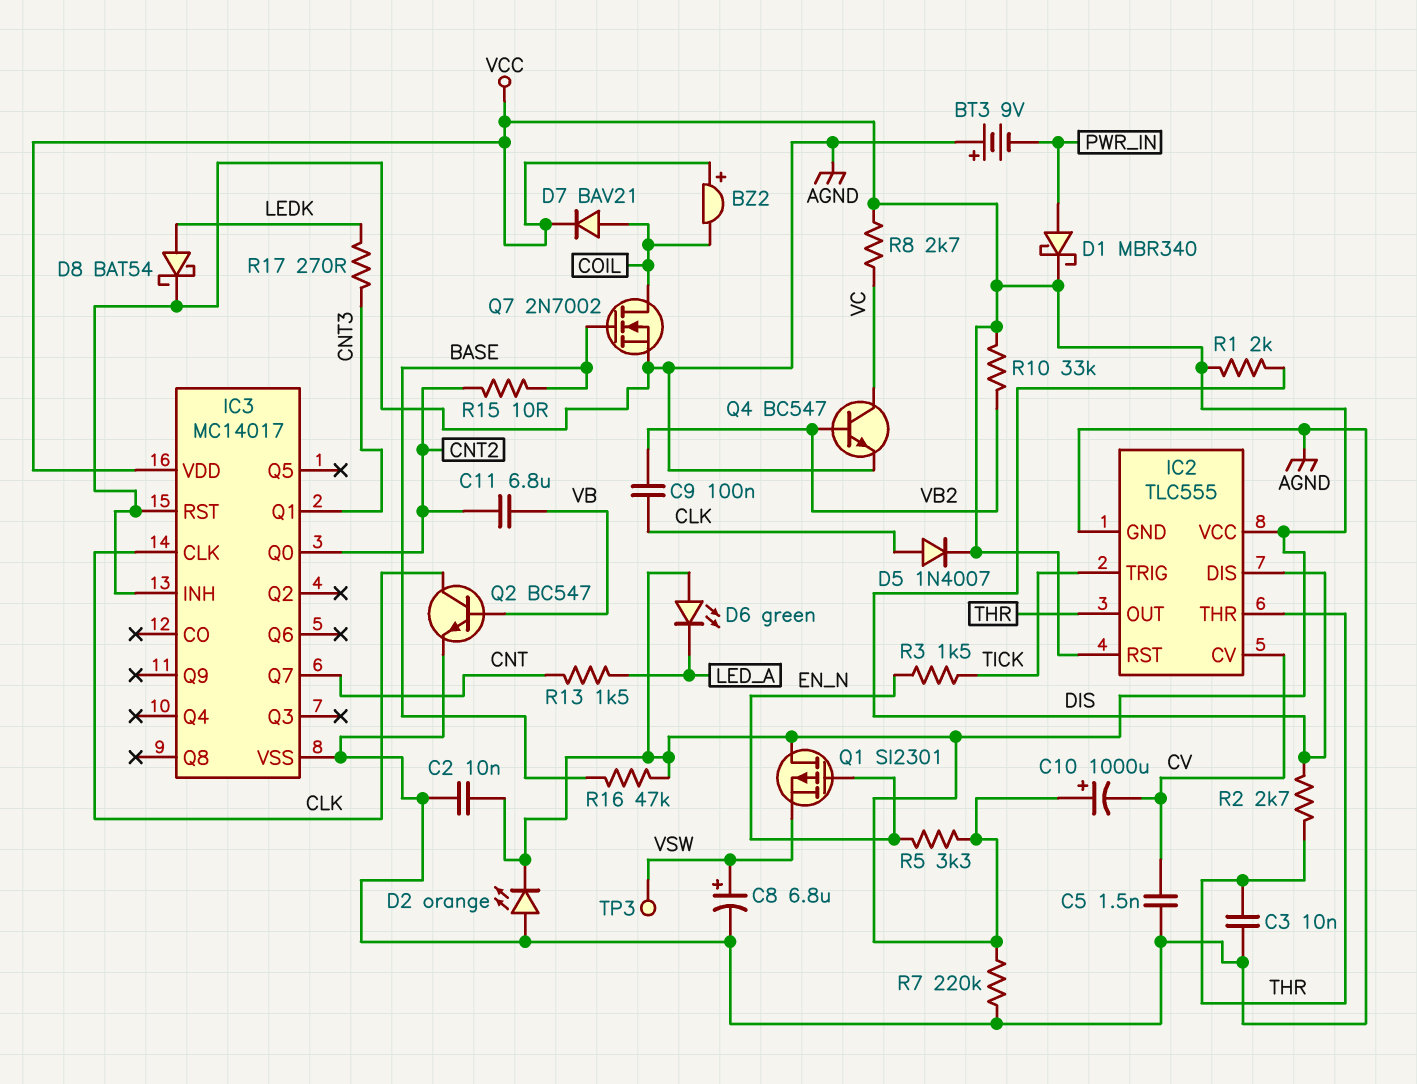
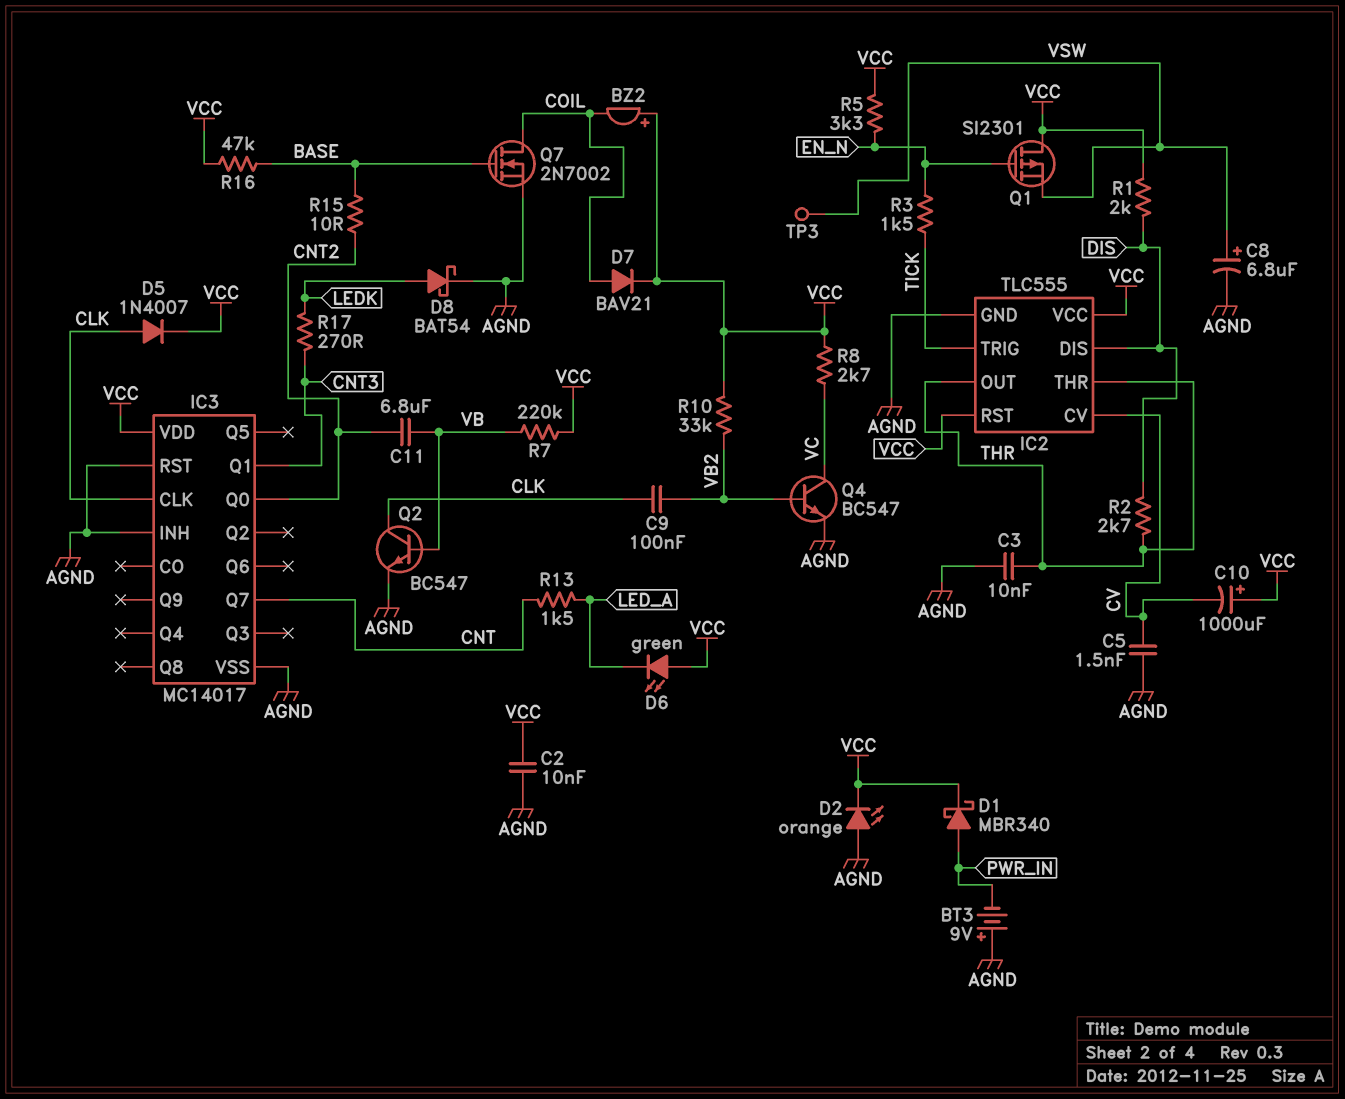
R7: 220k (AGND, VCC) -> 220k (VB, VCC)

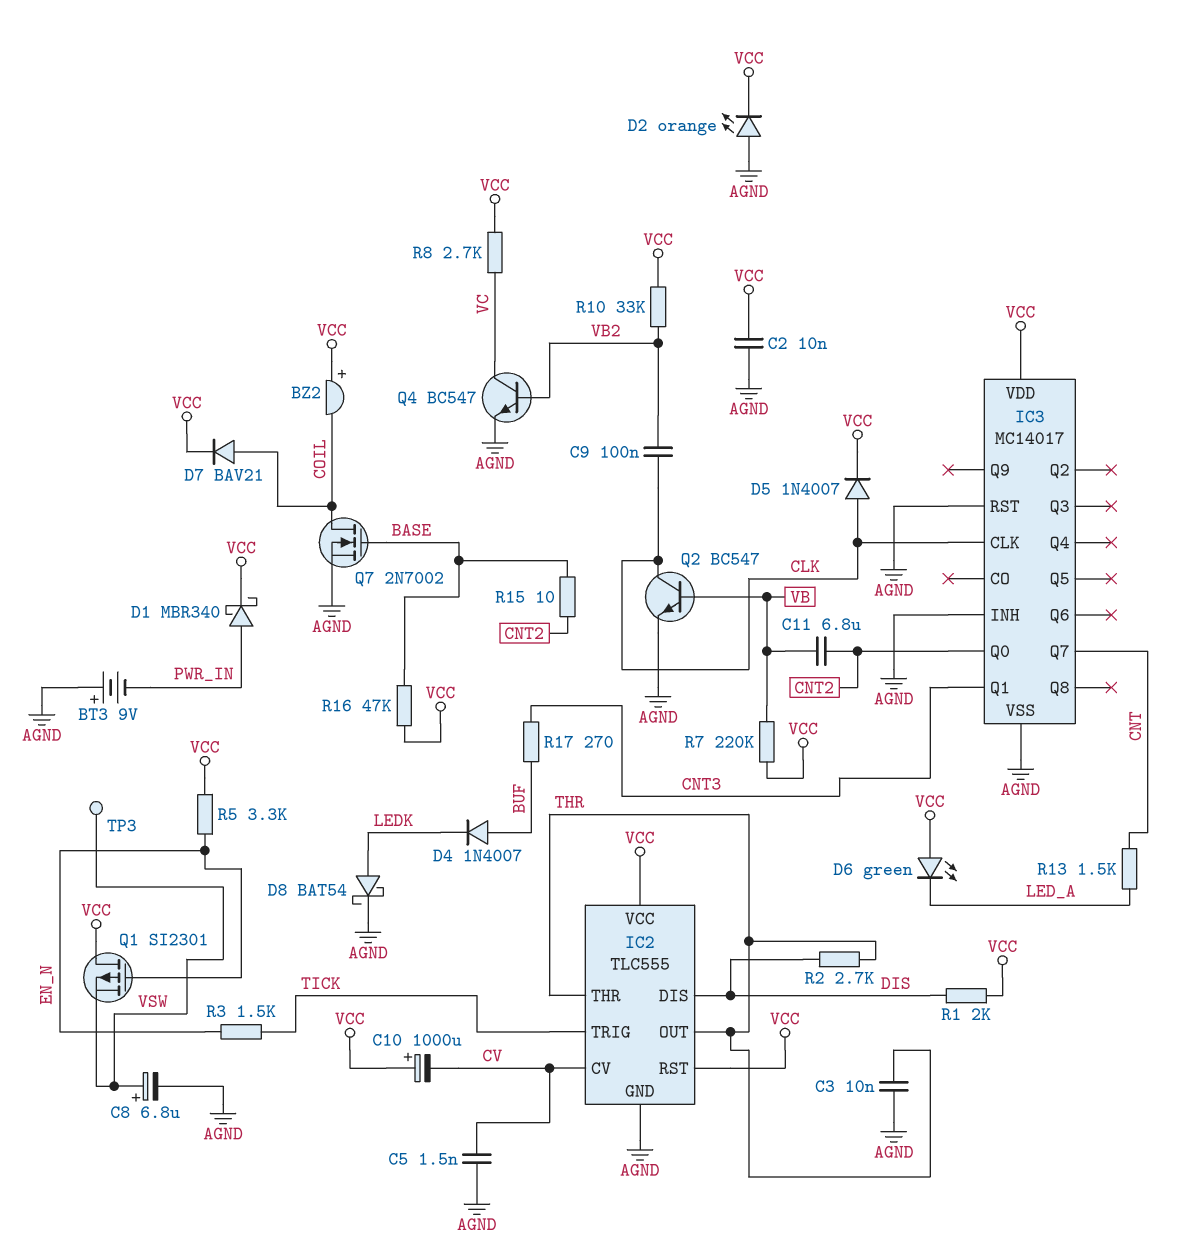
D4: none -> diode 1N4007 (A BUF, K LEDK)
R17: 270 (CNT3, LEDK) -> 270 (BUF, CNT3)

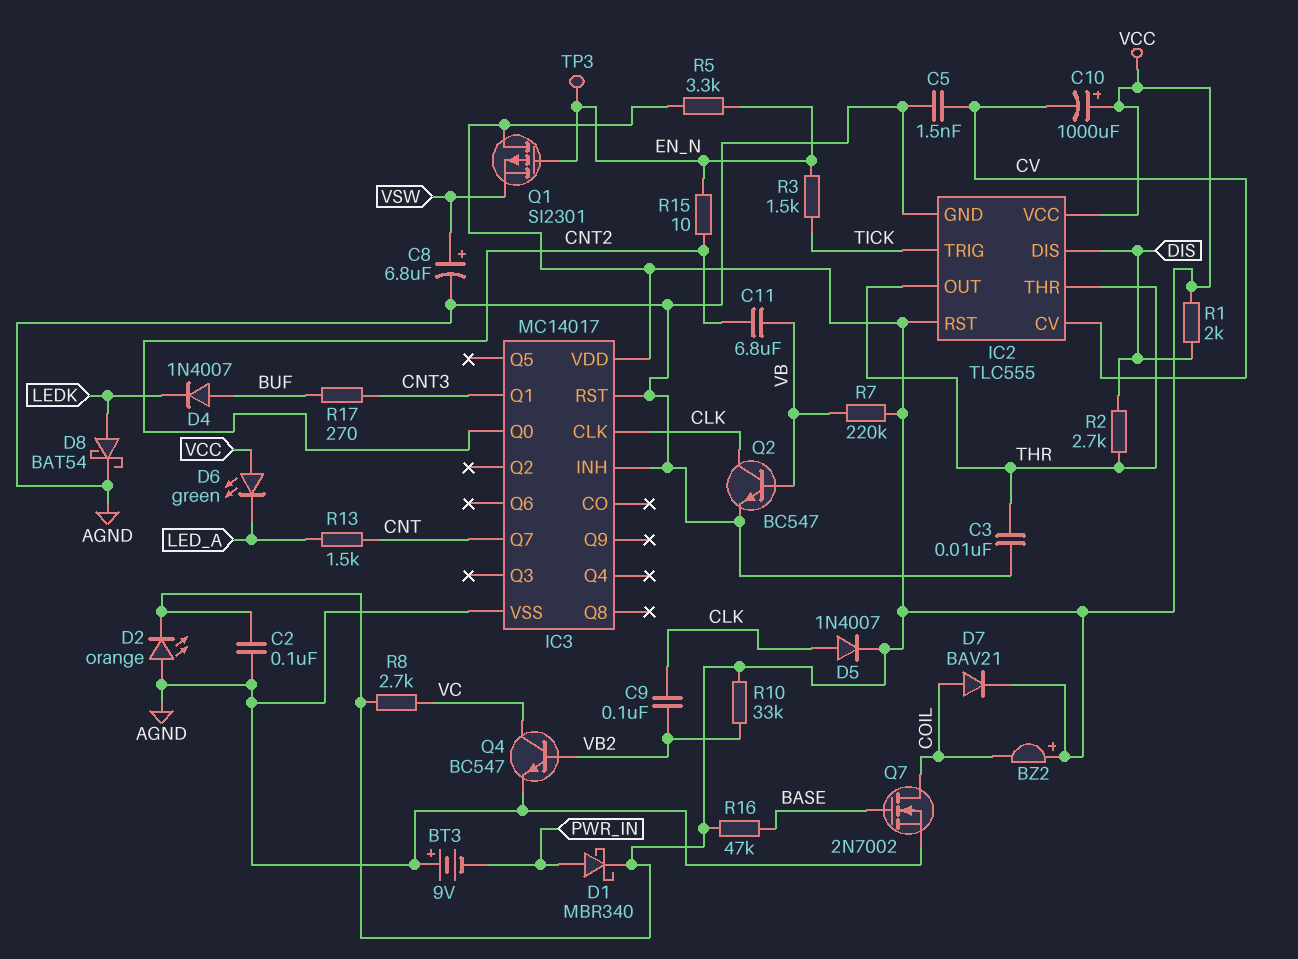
C2: 10nF (AGND, VCC) -> 100nF (AGND, VCC)
R15: 10 (BASE, CNT2) -> 10 (CNT2, EN_N)
TP3: test point (VSW) -> test point (EN_N)

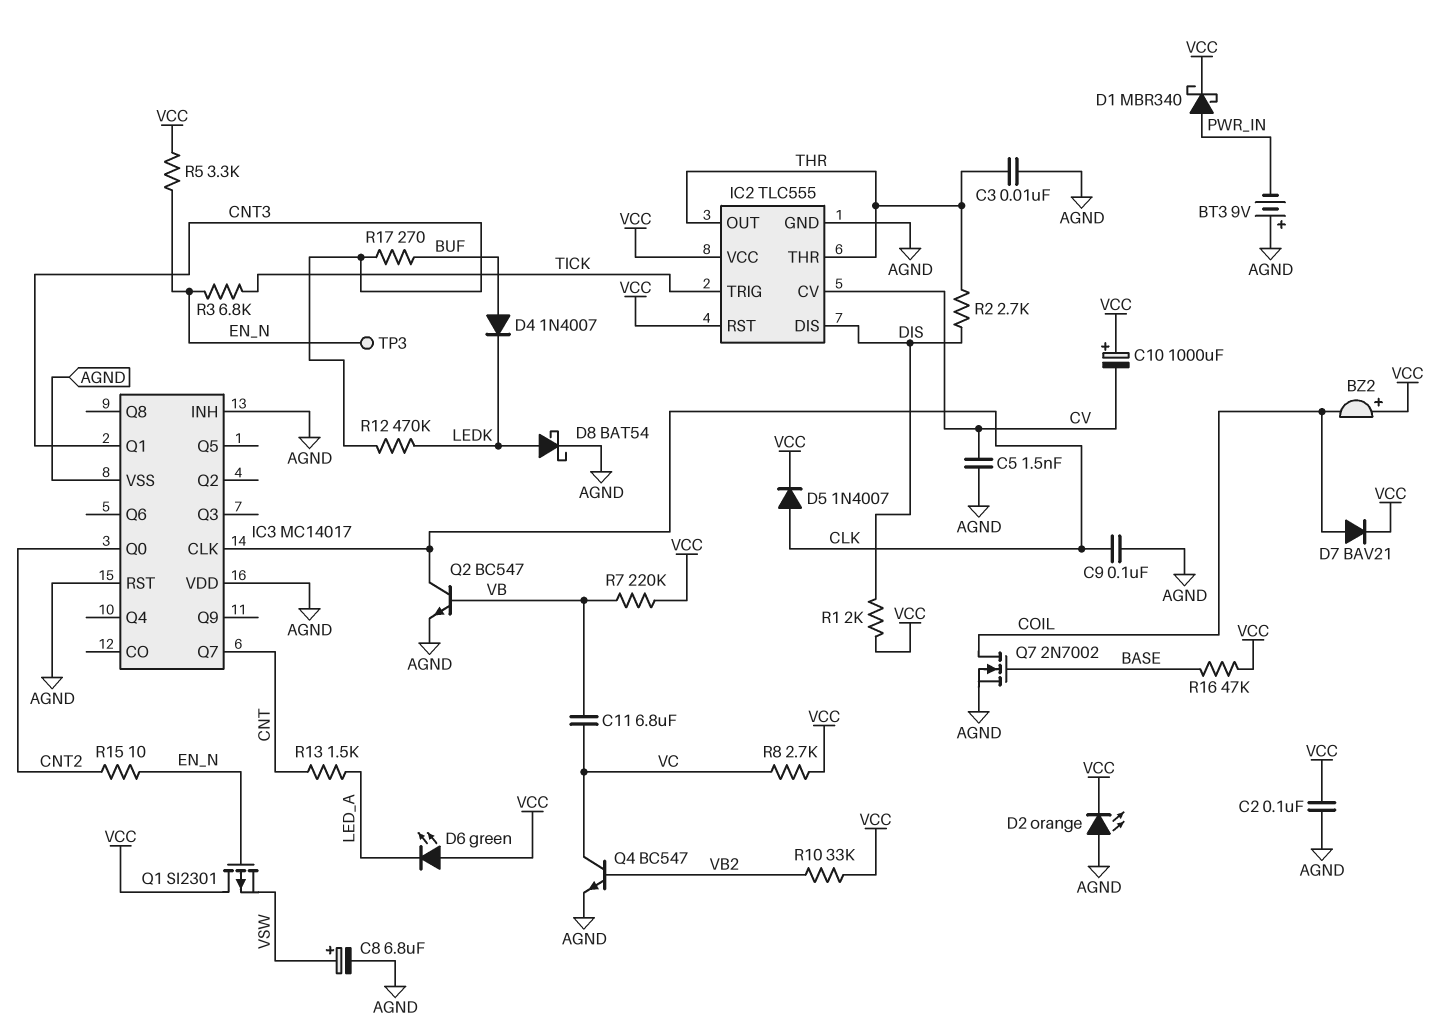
C9: 100nF (CLK, VB2) -> 100nF (AGND, CLK)
C11: 6.8uF (CNT2, VB) -> 6.8uF (VB, VC)
IC3 pin VDD: VCC -> AGND
R3: 1.5k (EN_N, TICK) -> 6.8k (EN_N, TICK)
R12: none -> 470k (CNT3, LEDK)

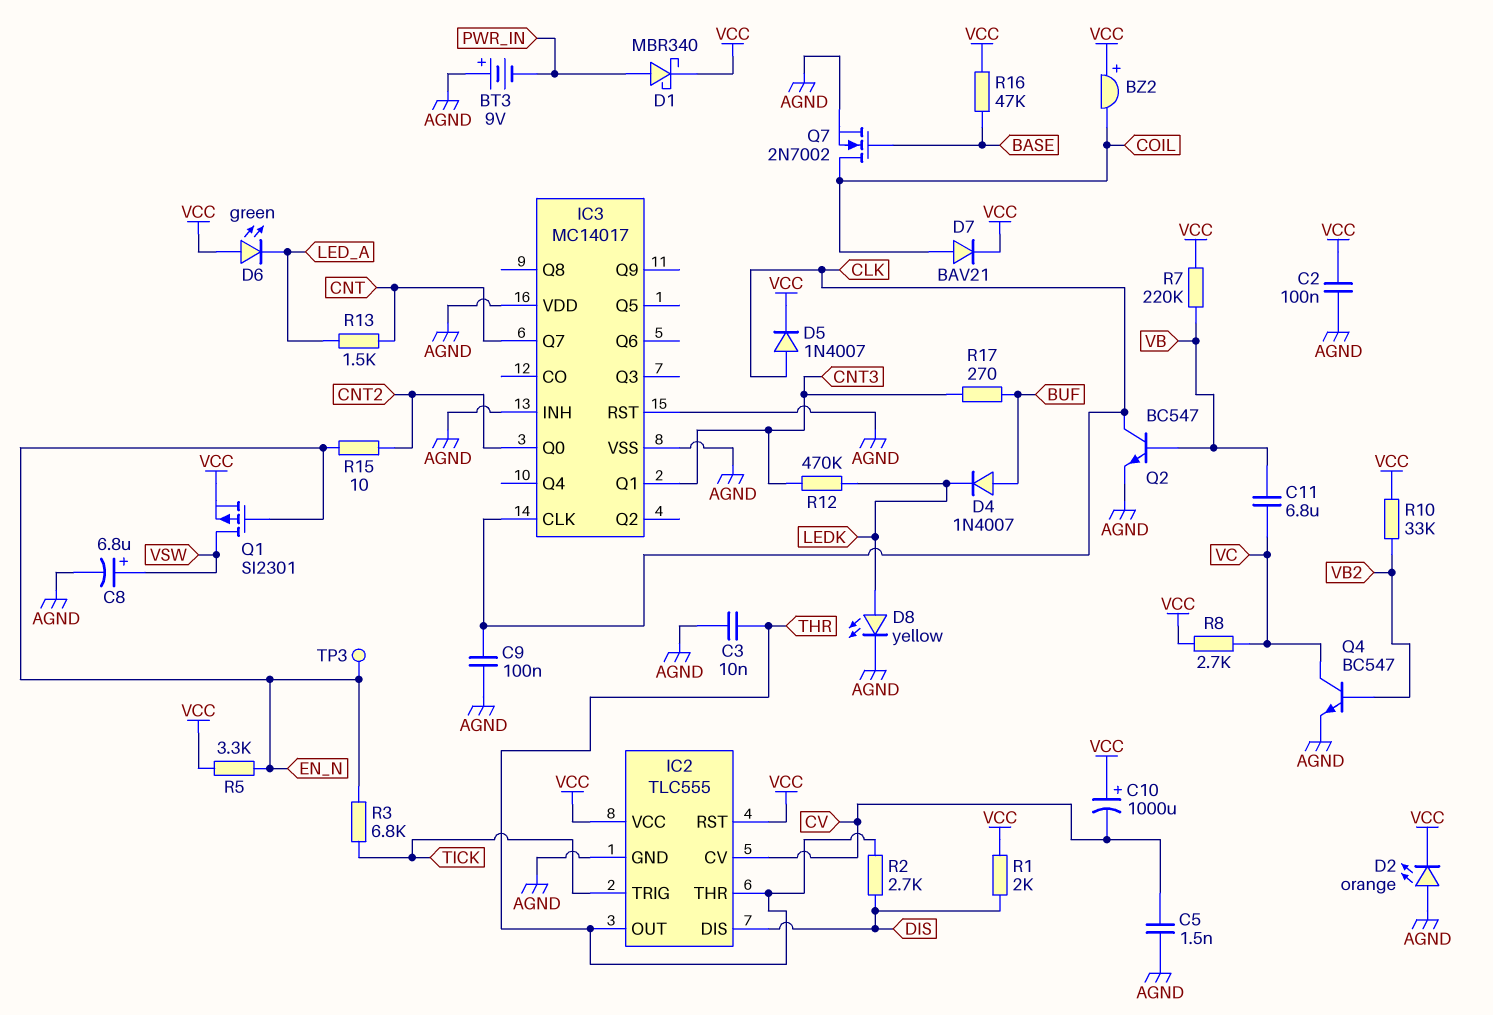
D8: schottky BAT54 (A LEDK, K AGND) -> LED yellow (A LEDK, K AGND)
Q1: PMOS SI2301 (G EN_N, D VCC, S VSW) -> PMOS SI2301 (G EN_N, D VSW, S VCC)

